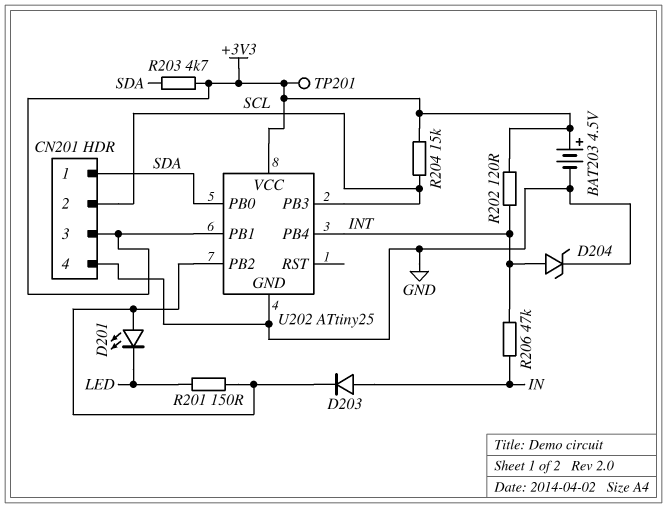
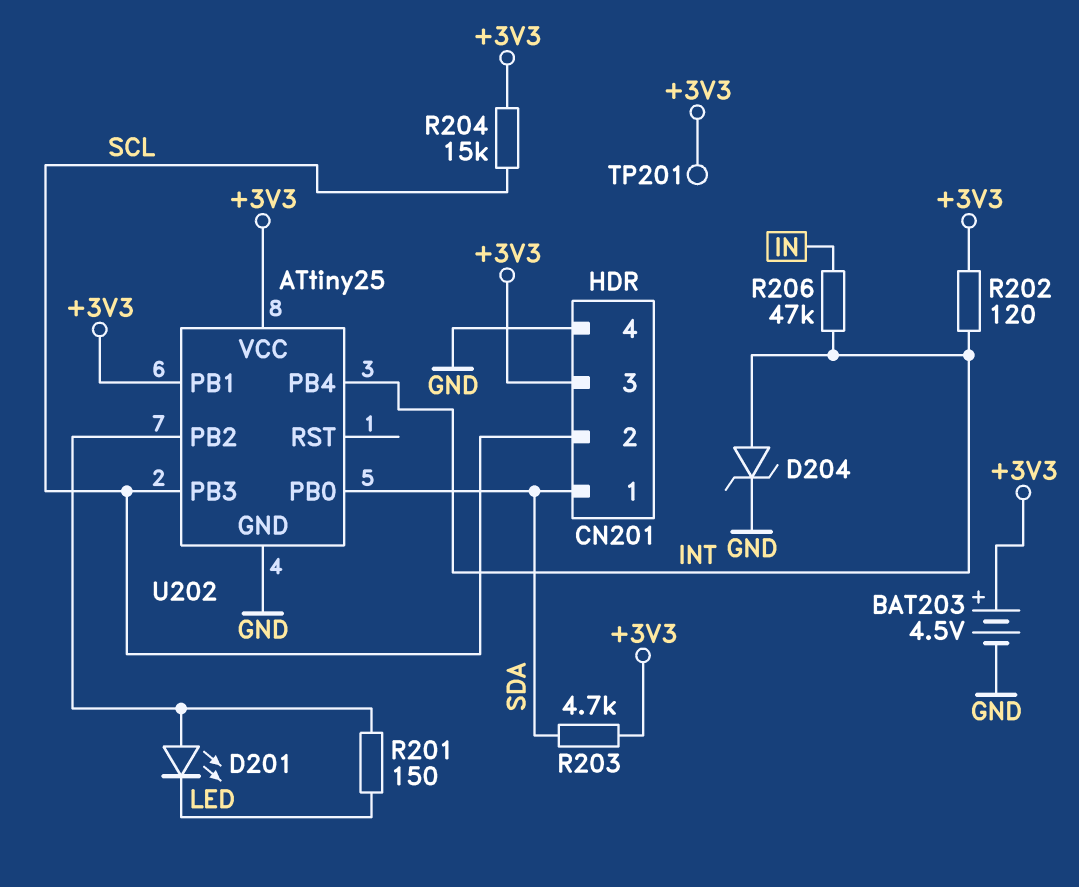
D203: diode (A IN, K U202/PB2) -> none

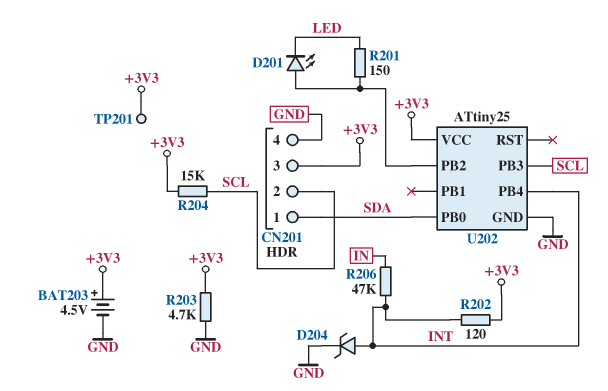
R203: 4.7k (+3V3, SDA) -> 4.7k (+3V3, GND)
U202 pin PB1: +3V3 -> none

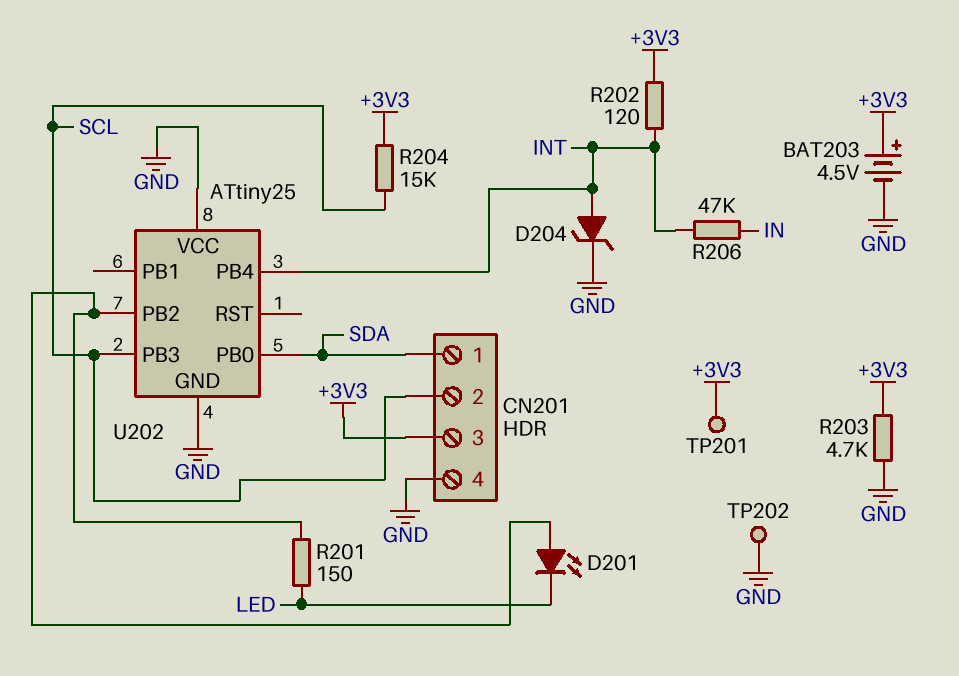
TP202: none -> test point (GND)
U202 pin VCC: +3V3 -> GND

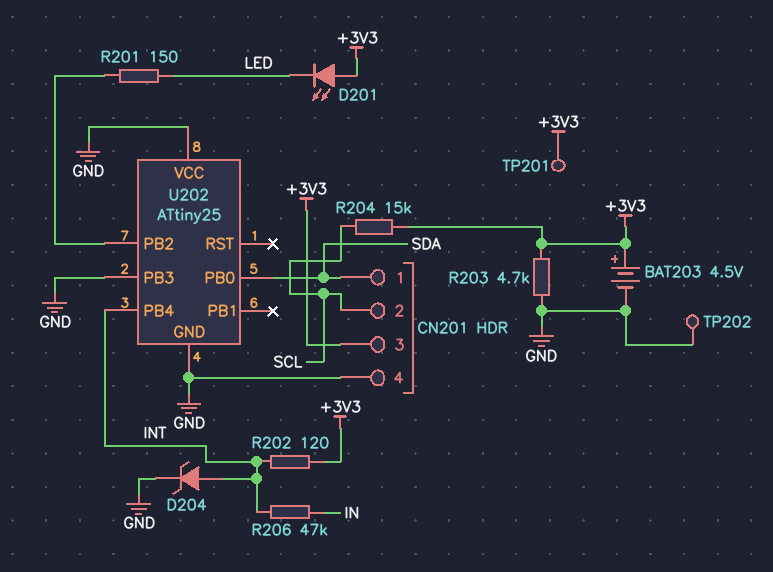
D201: LED (A U202/PB2, K LED) -> LED (A +3V3, K LED)
U202 pin PB3: SCL -> GND

